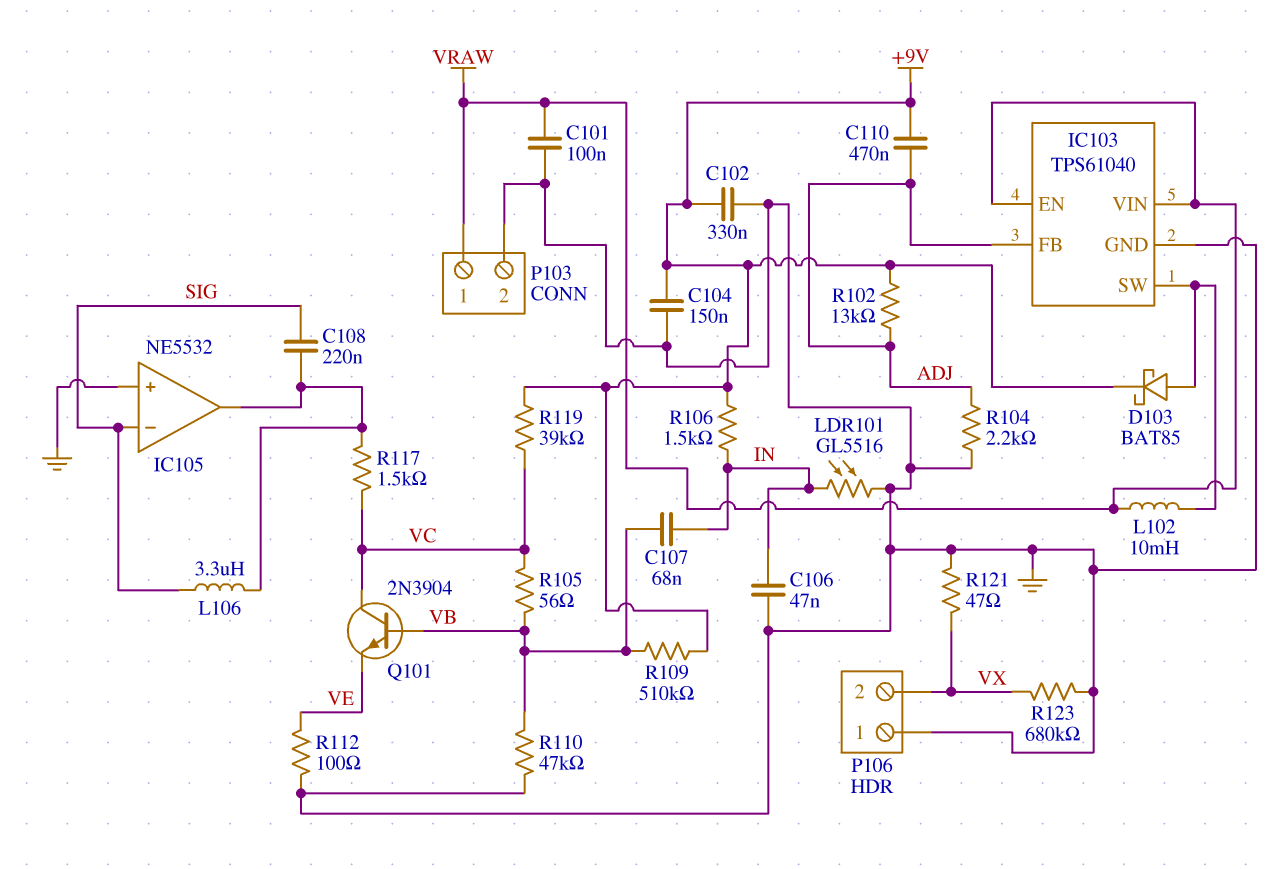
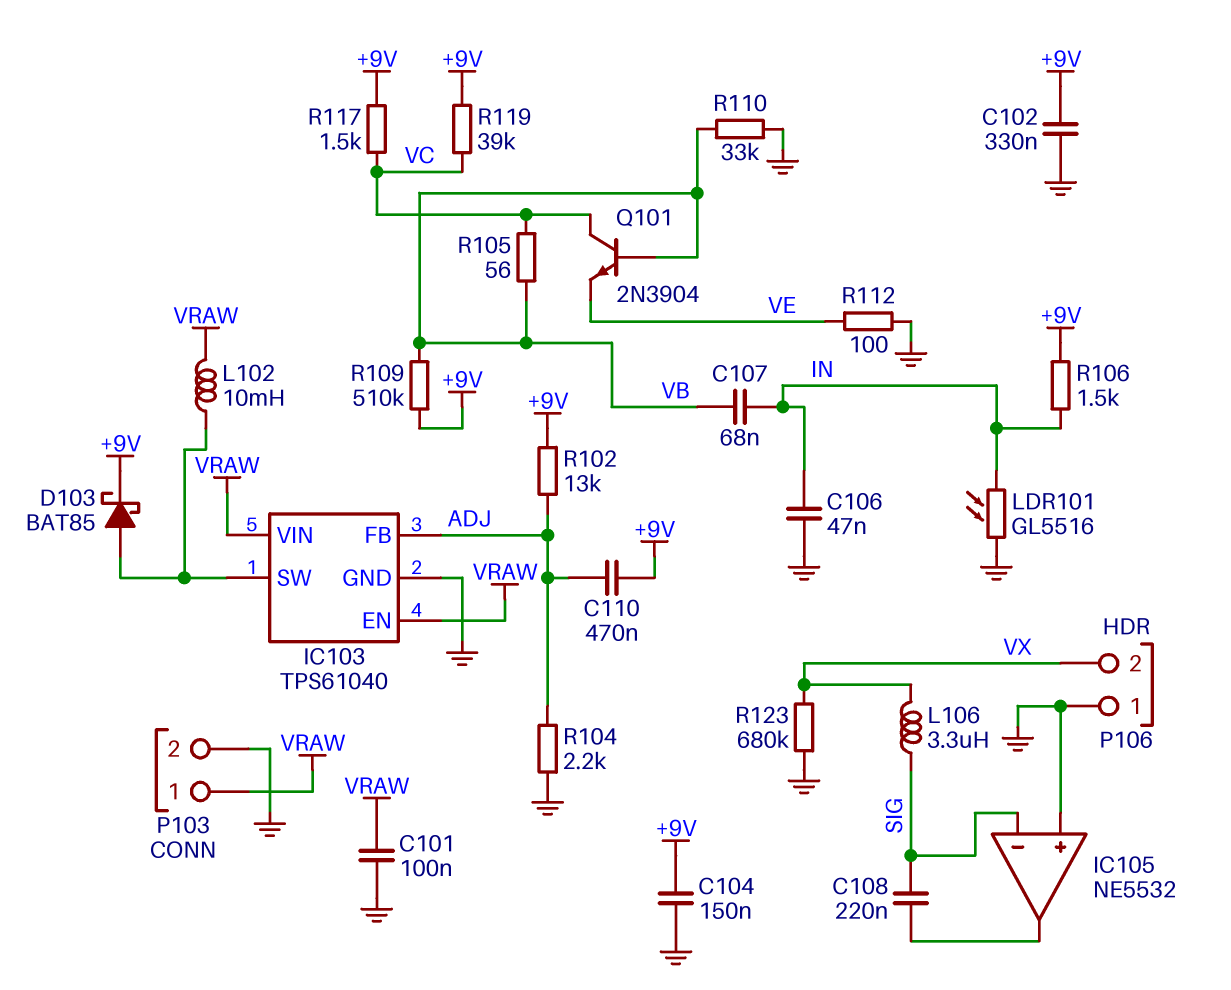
L106: 3.3uH (IC105/out, SIG) -> 3.3uH (SIG, VX)
R110: 47k (GND, VB) -> 33k (GND, VB)
R117: 1.5k (IC105/out, VC) -> 1.5k (+9V, VC)
R121: 47 (GND, VX) -> none

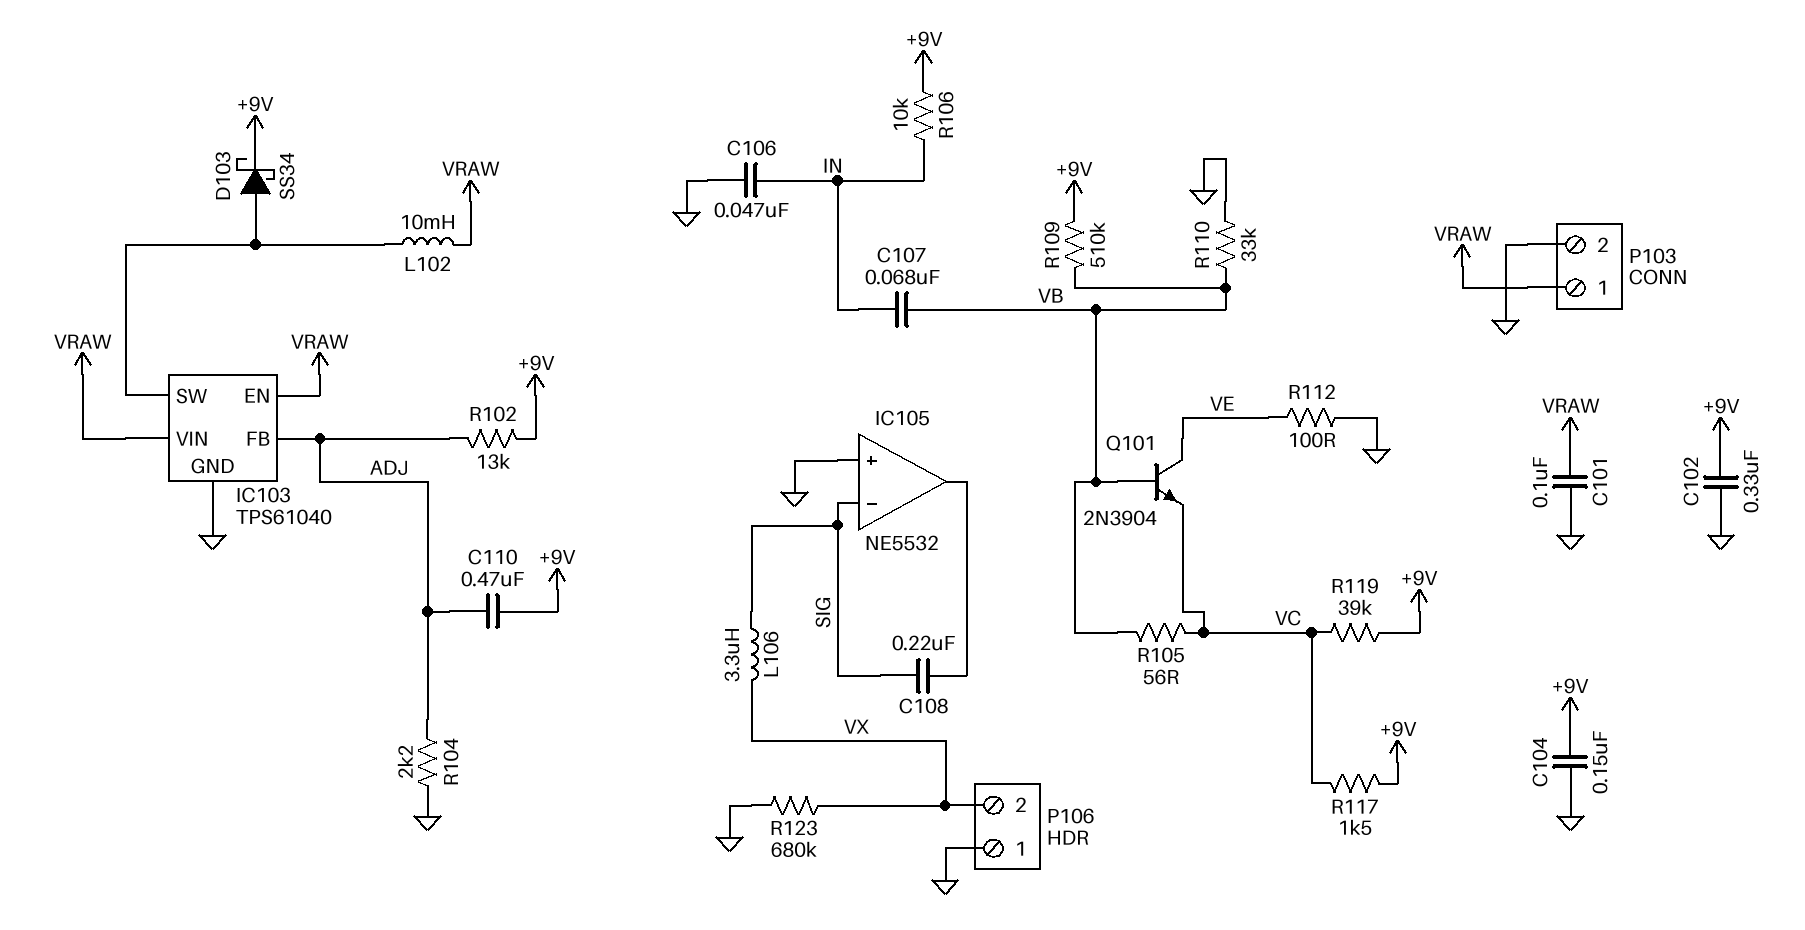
D103: schottky BAT85 (A IC103/SW, K +9V) -> schottky SS34 (A IC103/SW, K +9V)
LDR101: GL5516 (GND, IN) -> none
Q101: NPN 2N3904 (B VB, C VC, E VE) -> NPN 2N3904 (B VB, C VE, E VC)
R106: 1.5k (+9V, IN) -> 10k (+9V, IN)

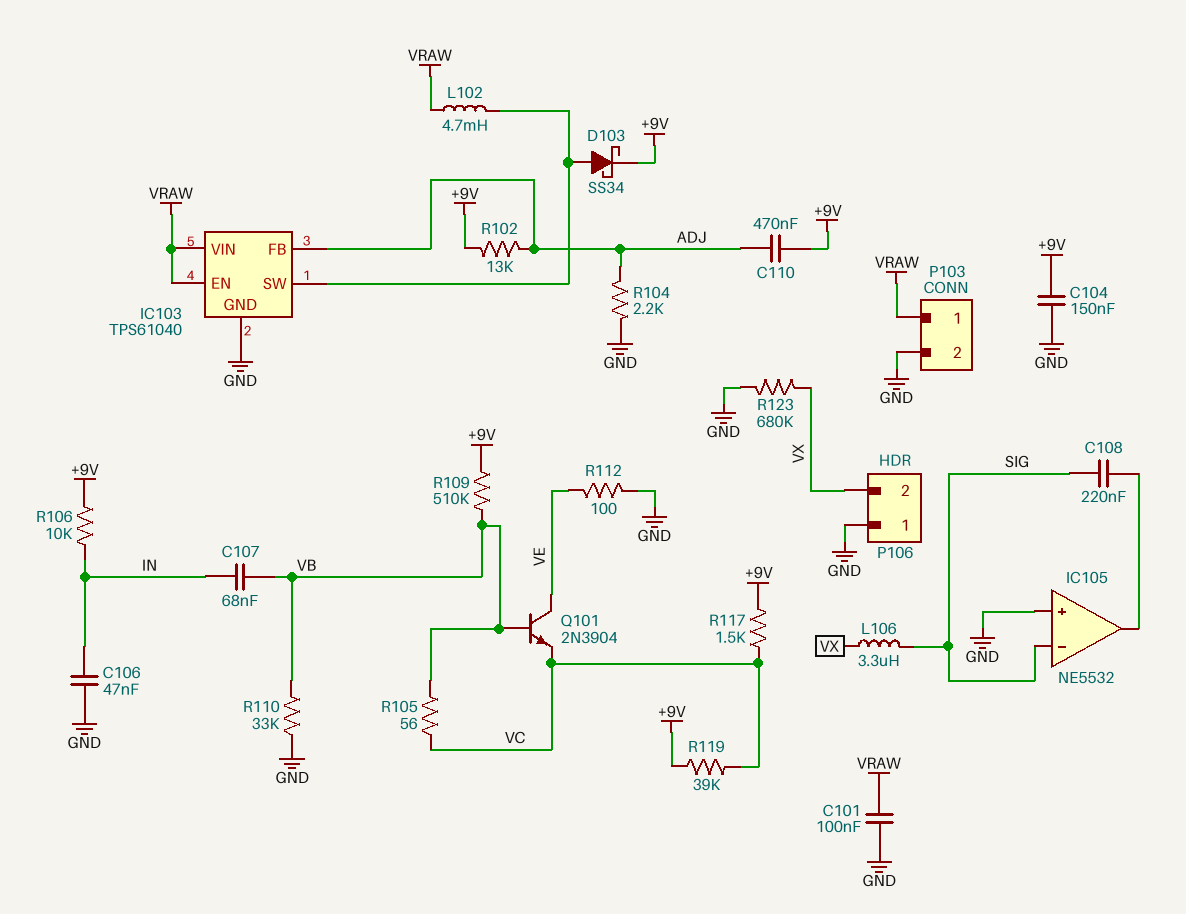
C102: 330nF (+9V, GND) -> none
L102: 10mH (IC103/SW, VRAW) -> 4.7mH (IC103/SW, VRAW)

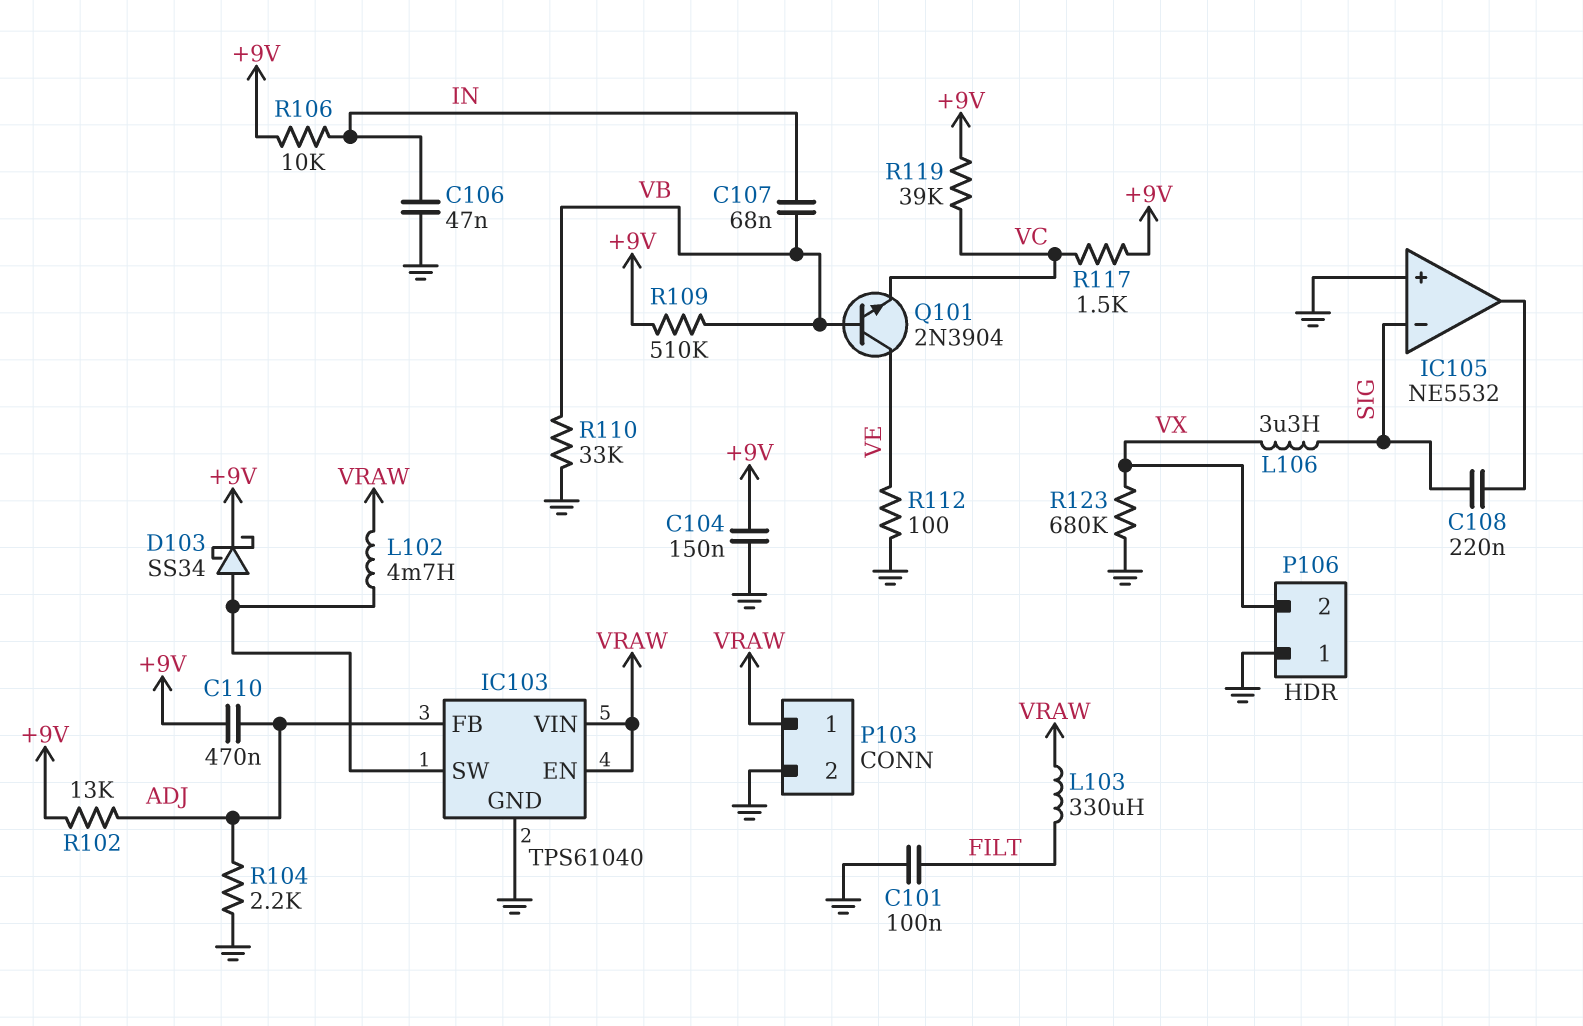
C101: 100nF (GND, VRAW) -> 100nF (FILT, GND)
L103: none -> 330uH (FILT, VRAW)
R105: 56 (VB, VC) -> none

